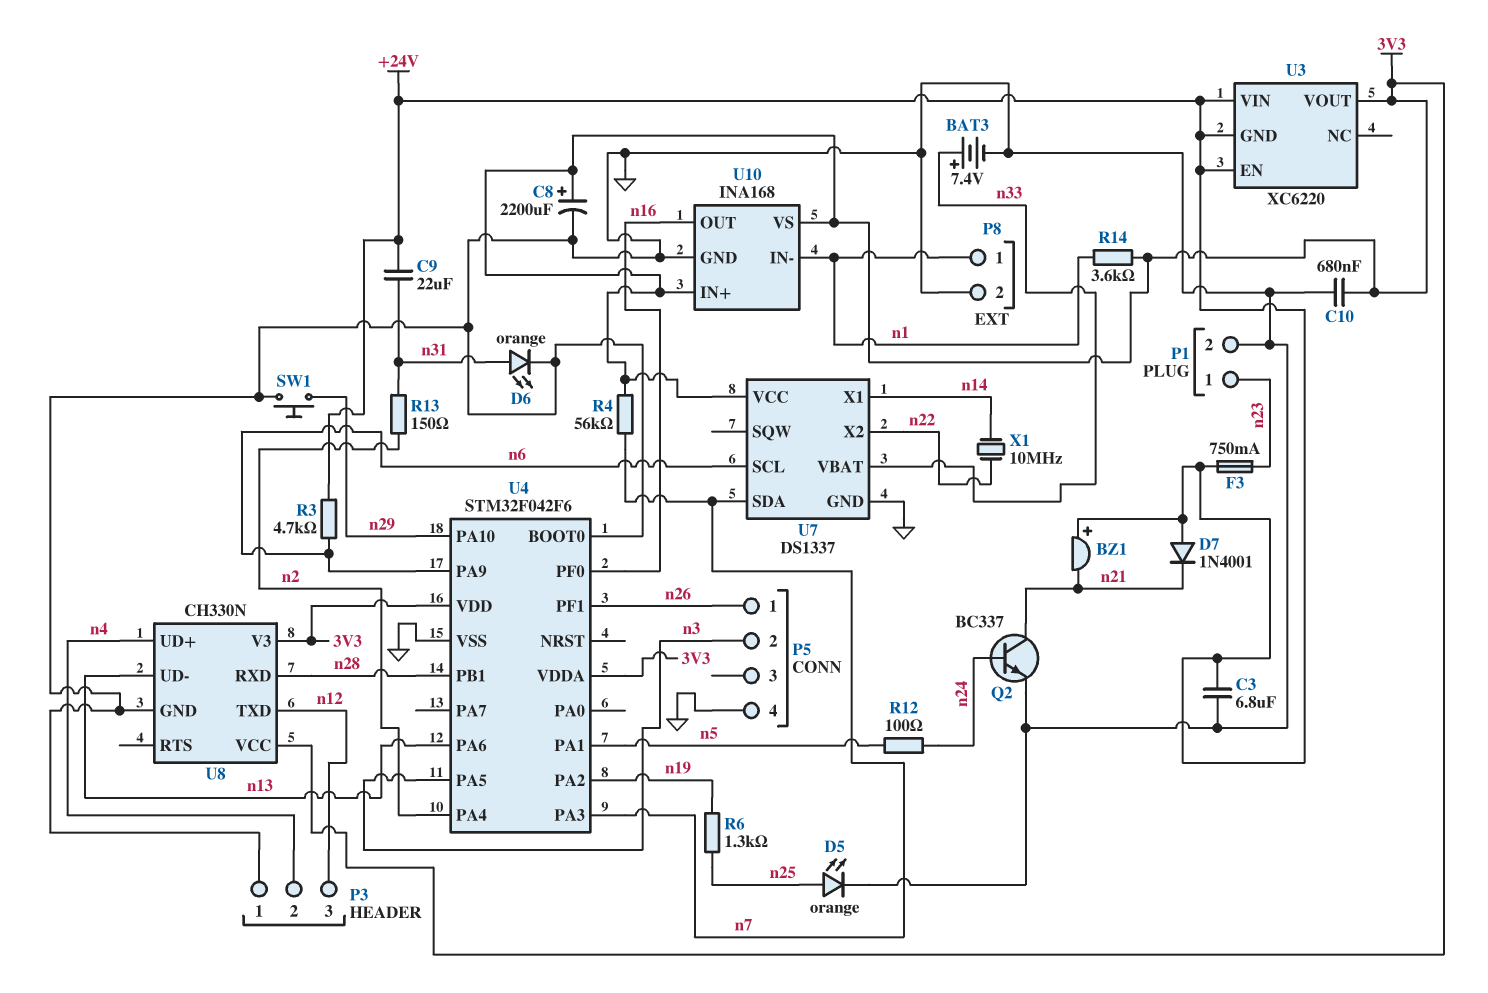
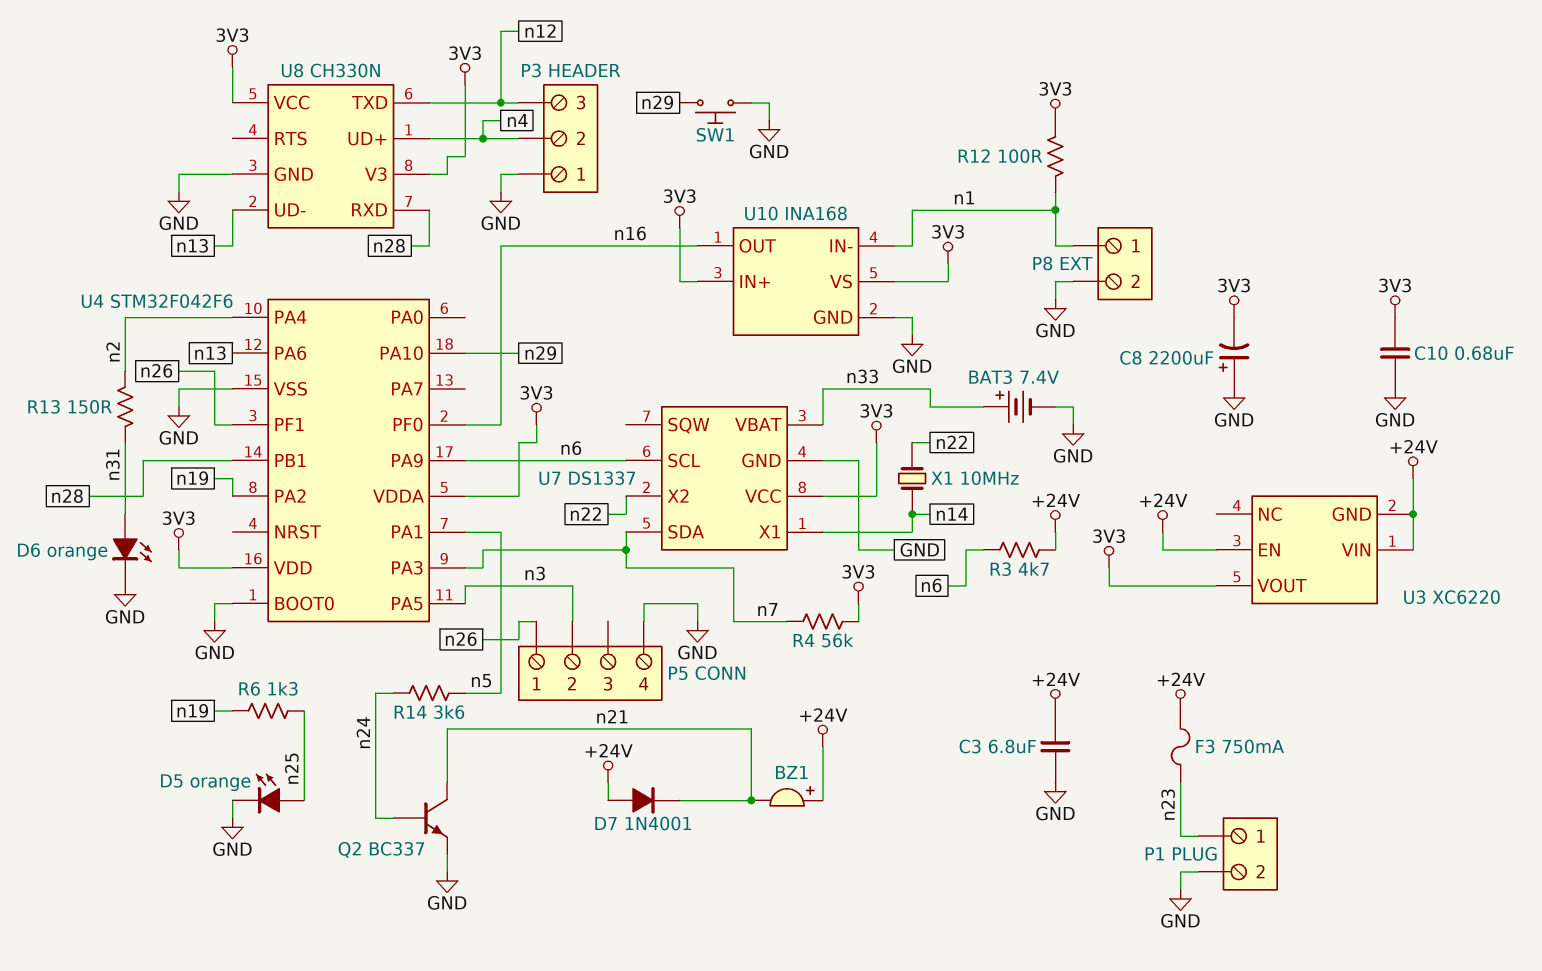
C8: 2200uF (plus 3V3, minus GND) -> 2200uF (plus GND, minus 3V3)
C9: 22uF (+24V, n31) -> none
R12: 100 (n5, n24) -> 100 (3V3, n1)
R14: 3.6k (3V3, n1) -> 3.6k (n5, n24)

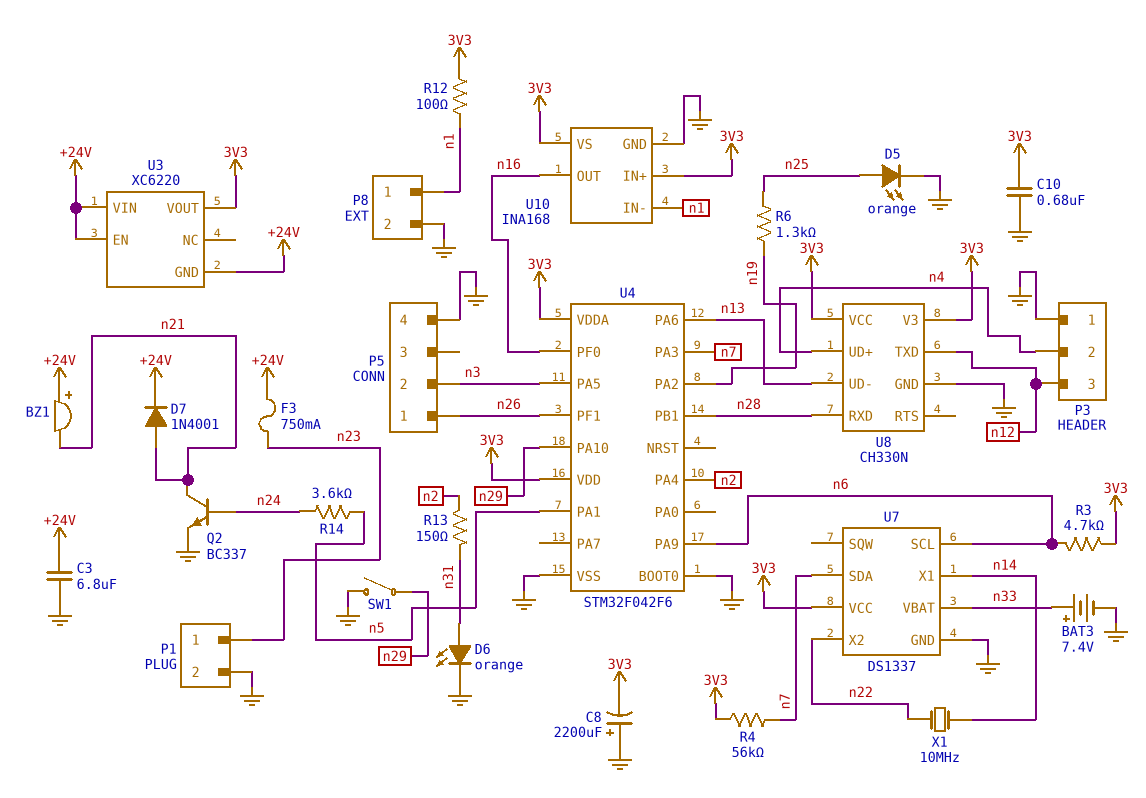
D7: diode 1N4001 (A +24V, K n21) -> diode 1N4001 (A n21, K +24V)
R3: 4.7k (+24V, n6) -> 4.7k (3V3, n6)
SW1: button (GND, n29) -> switch (GND, n29)

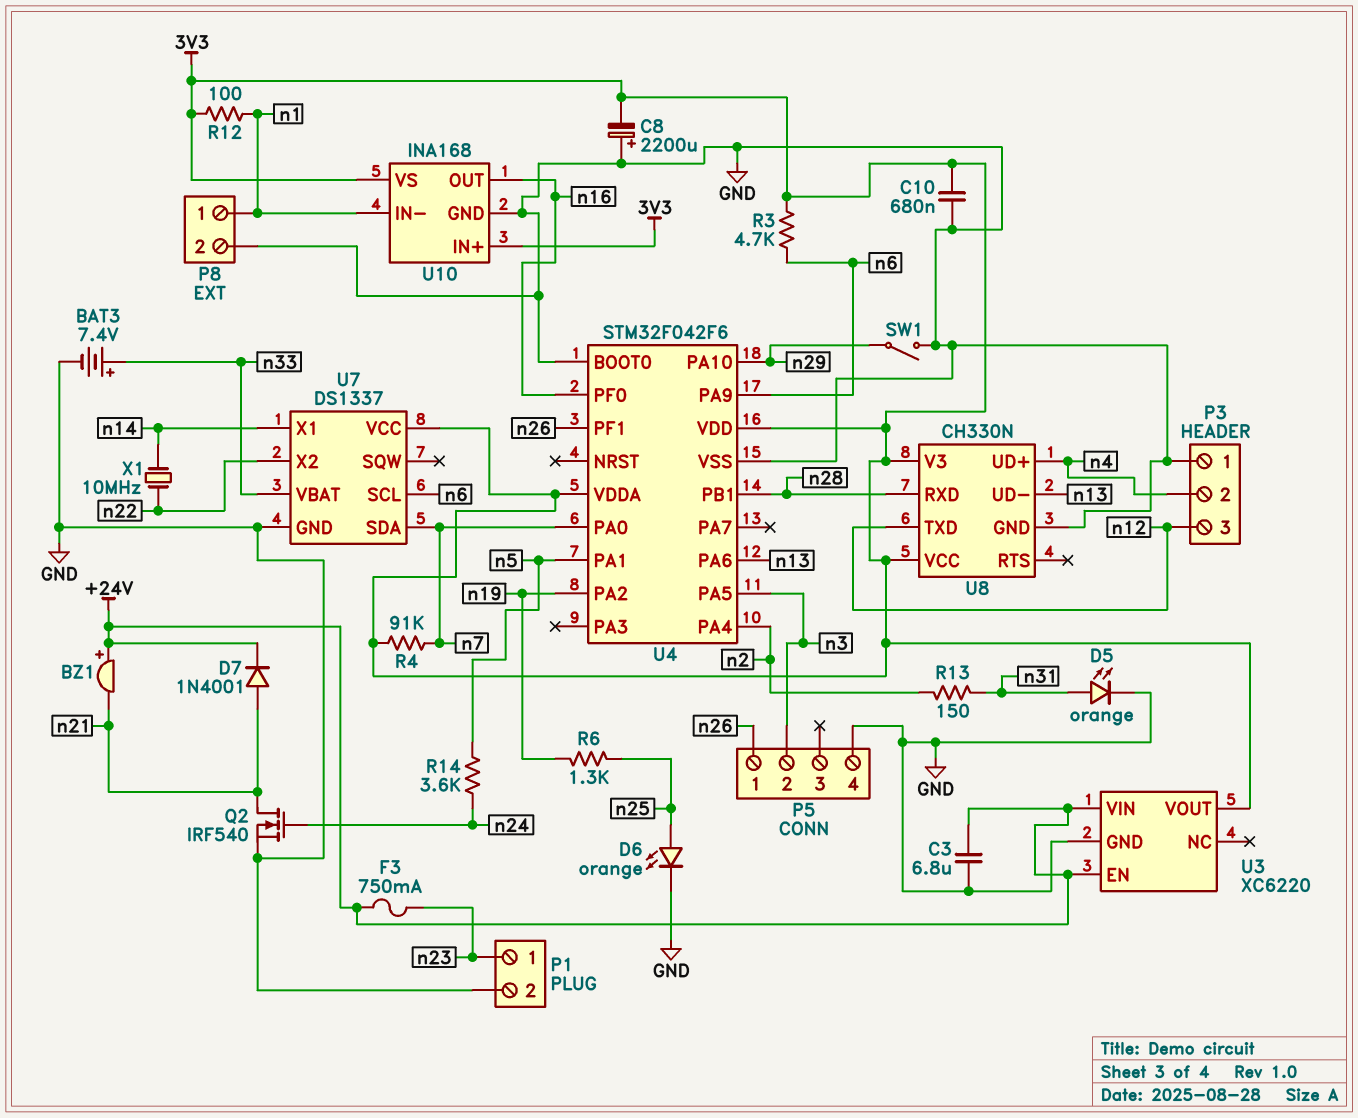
D5: LED orange (A n25, K GND) -> LED orange (A n31, K GND)
D6: LED orange (A n31, K GND) -> LED orange (A n25, K GND)
Q2: NPN BC337 (B n24, C n21, E GND) -> NMOS IRF540 (G n24, D n21, S GND)
R4: 56k (3V3, n7) -> 91k (3V3, n7)
U3 pin GND: +24V -> GND
U4 pin PA0: none -> n7
U4 pin PA3: n7 -> none

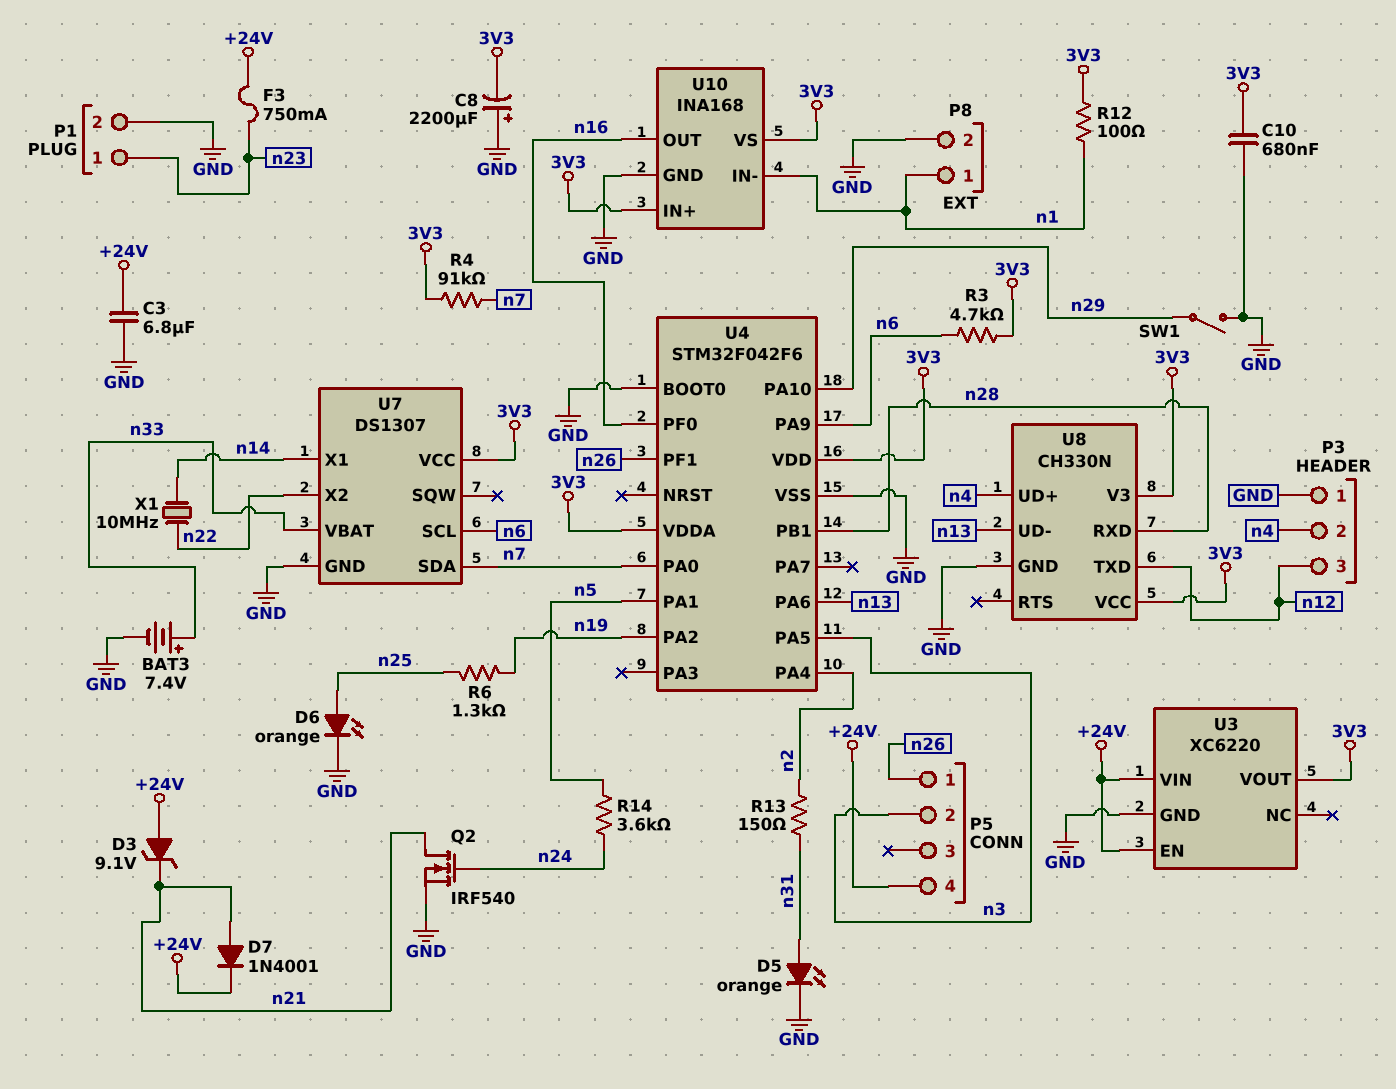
BZ1: buzzer (plus +24V, minus n21) -> none
D3: none -> zener 9.1V (A +24V, K n21)
P5 pin 4: GND -> +24V
U7: DS1337 -> DS1307

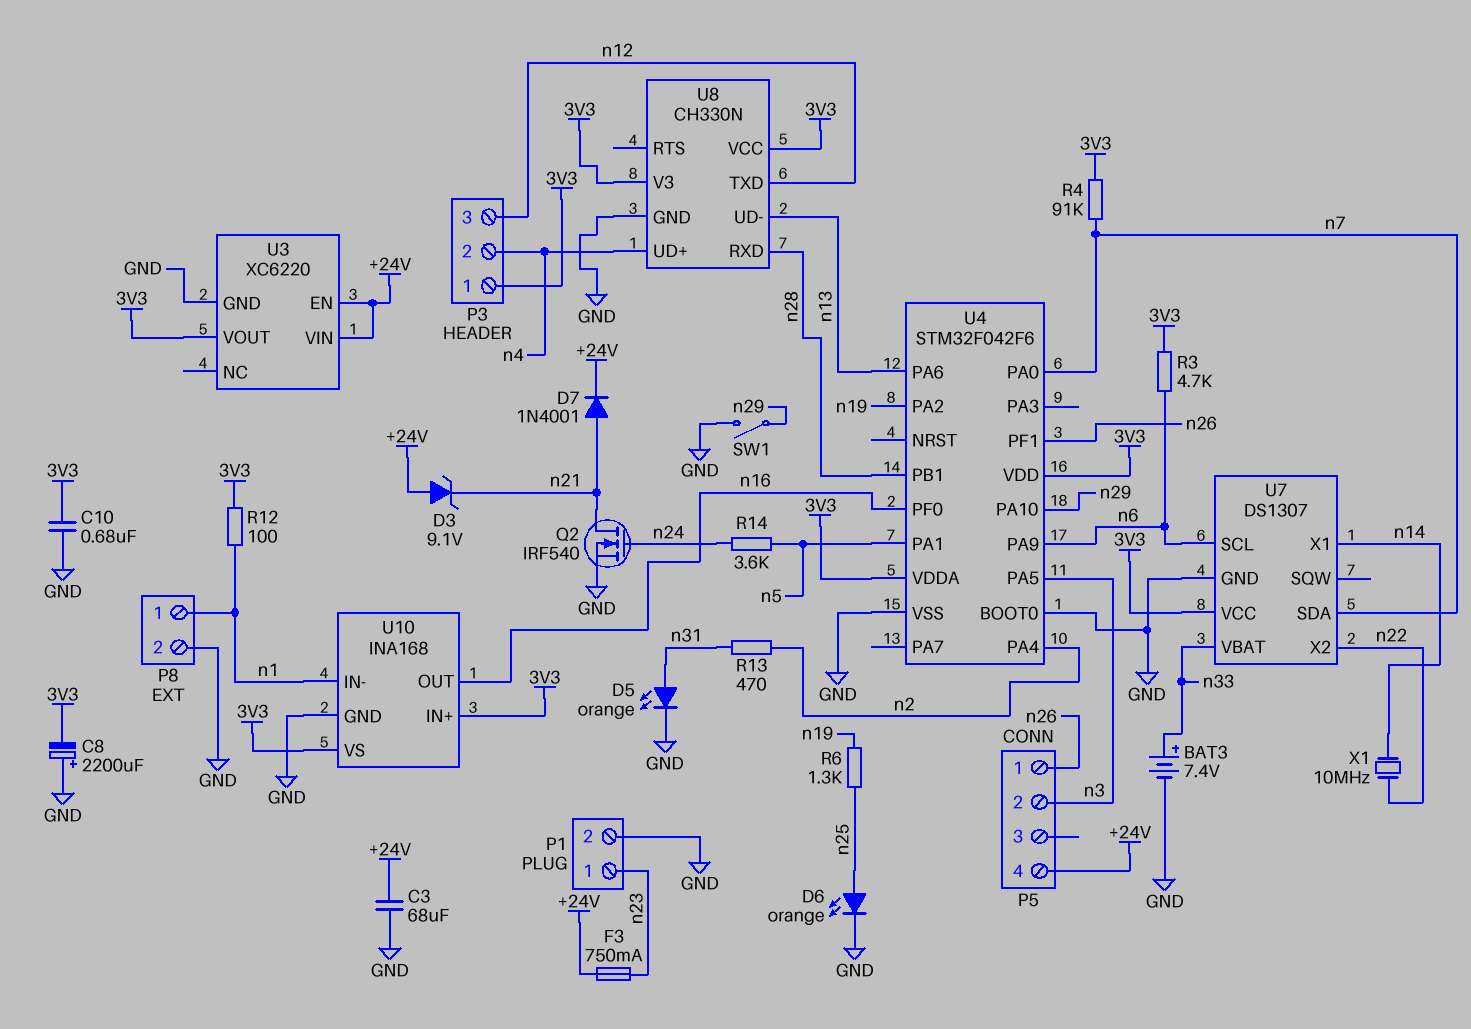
C3: 6.8uF (+24V, GND) -> 68uF (+24V, GND)
P3 pin 1: GND -> 3V3
R13: 150 (n2, n31) -> 470 (n2, n31)

